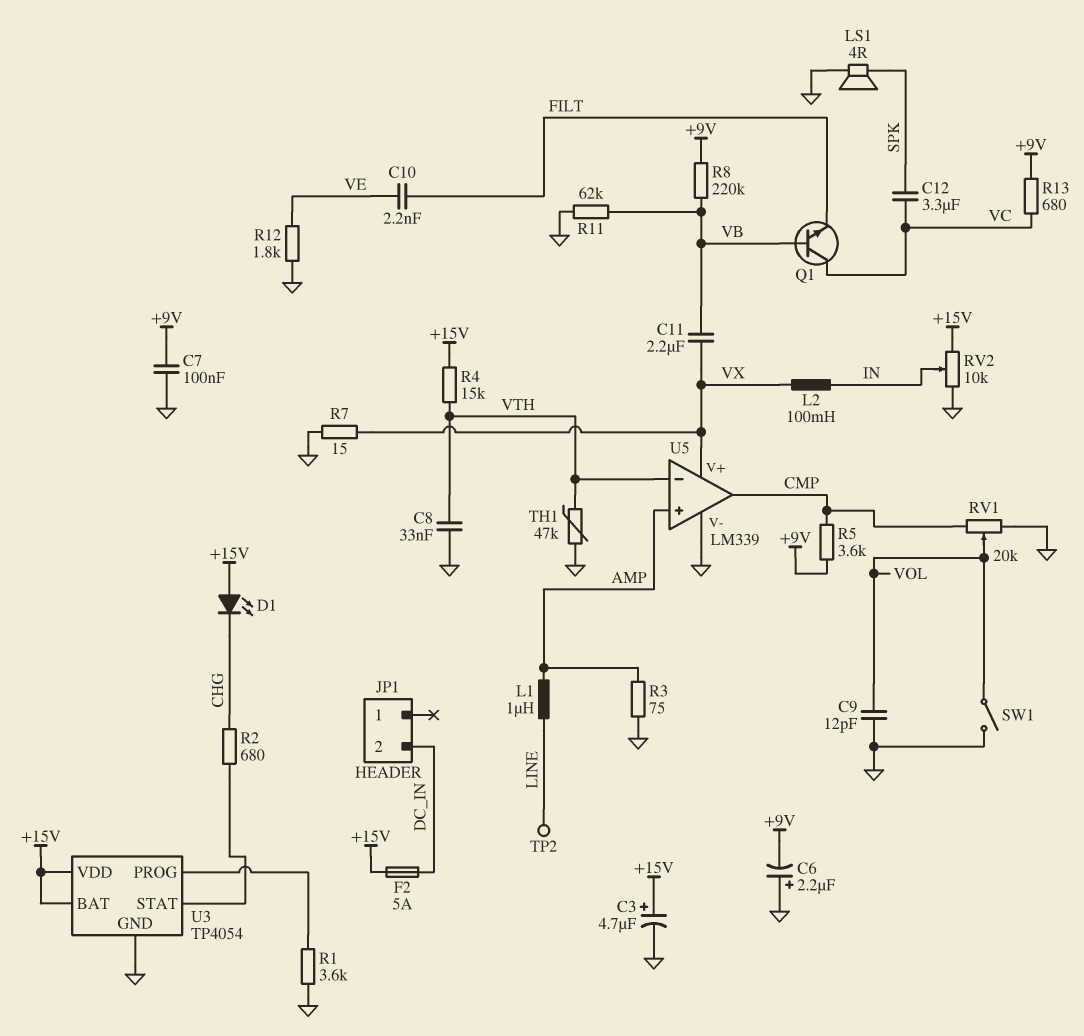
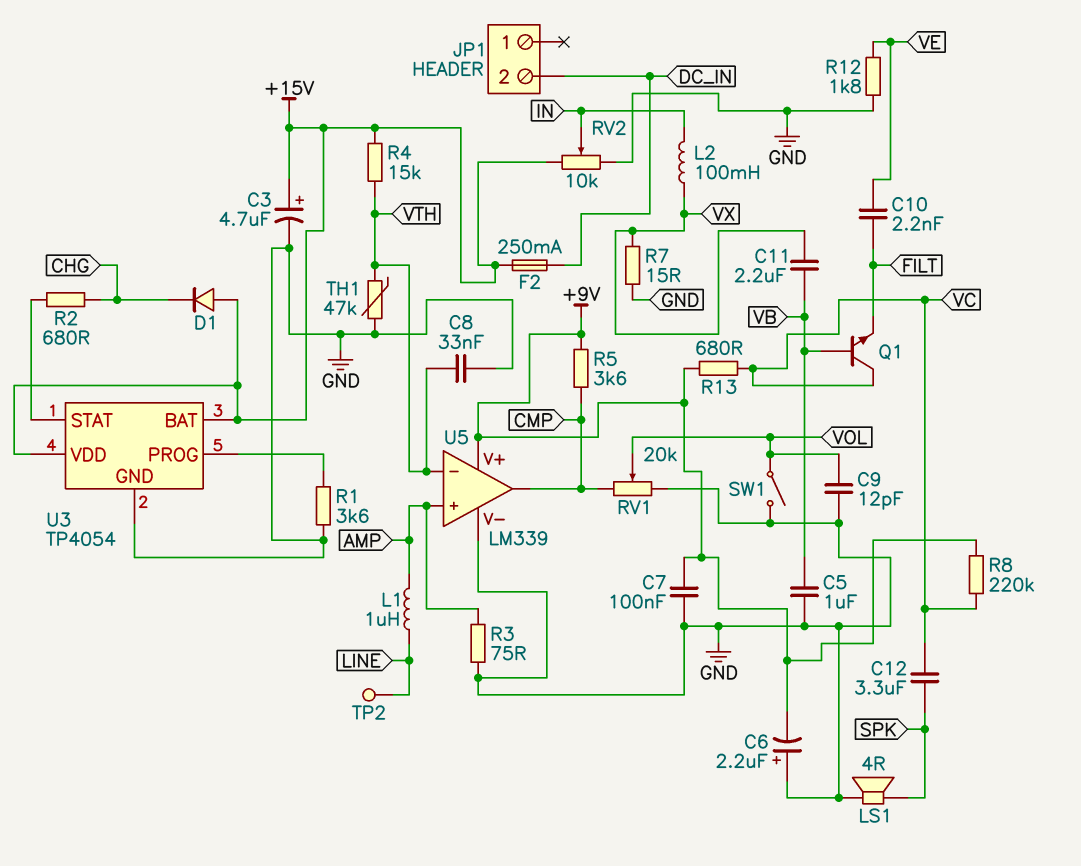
C5: none -> 1uF (GND, VB)
D1: LED (A +15V, K CHG) -> diode (A +15V, K CHG)
F2: 5A (+15V, DC_IN) -> 250mA (+15V, DC_IN)
R8: 220k (+9V, VB) -> 220k (+9V, VC)
R11: 62k (GND, VB) -> none
U5 pin V+: VX -> +9V

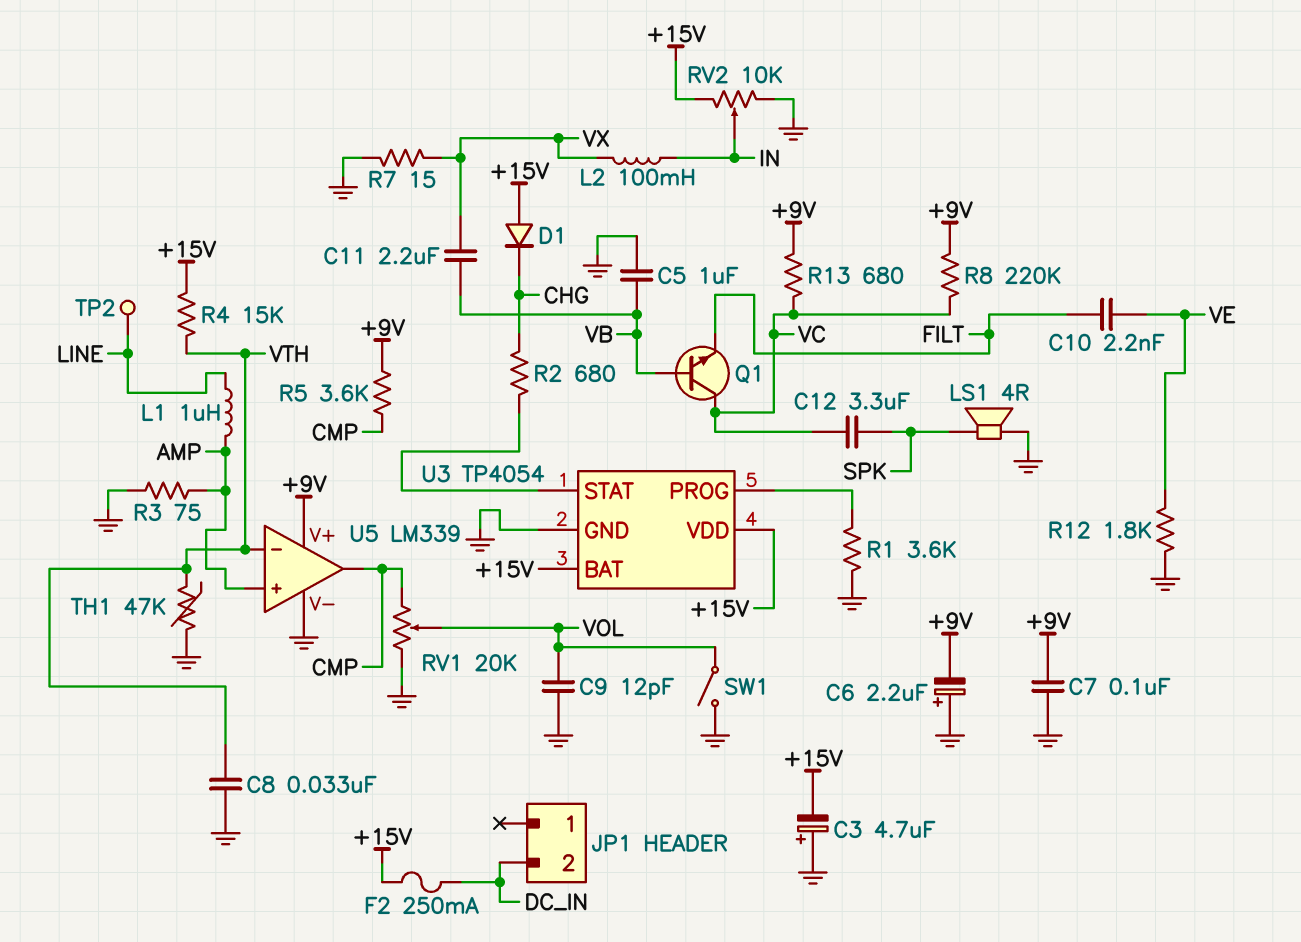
C3: 4.7uF (plus +15V, minus GND) -> 4.7uF (plus GND, minus +15V)

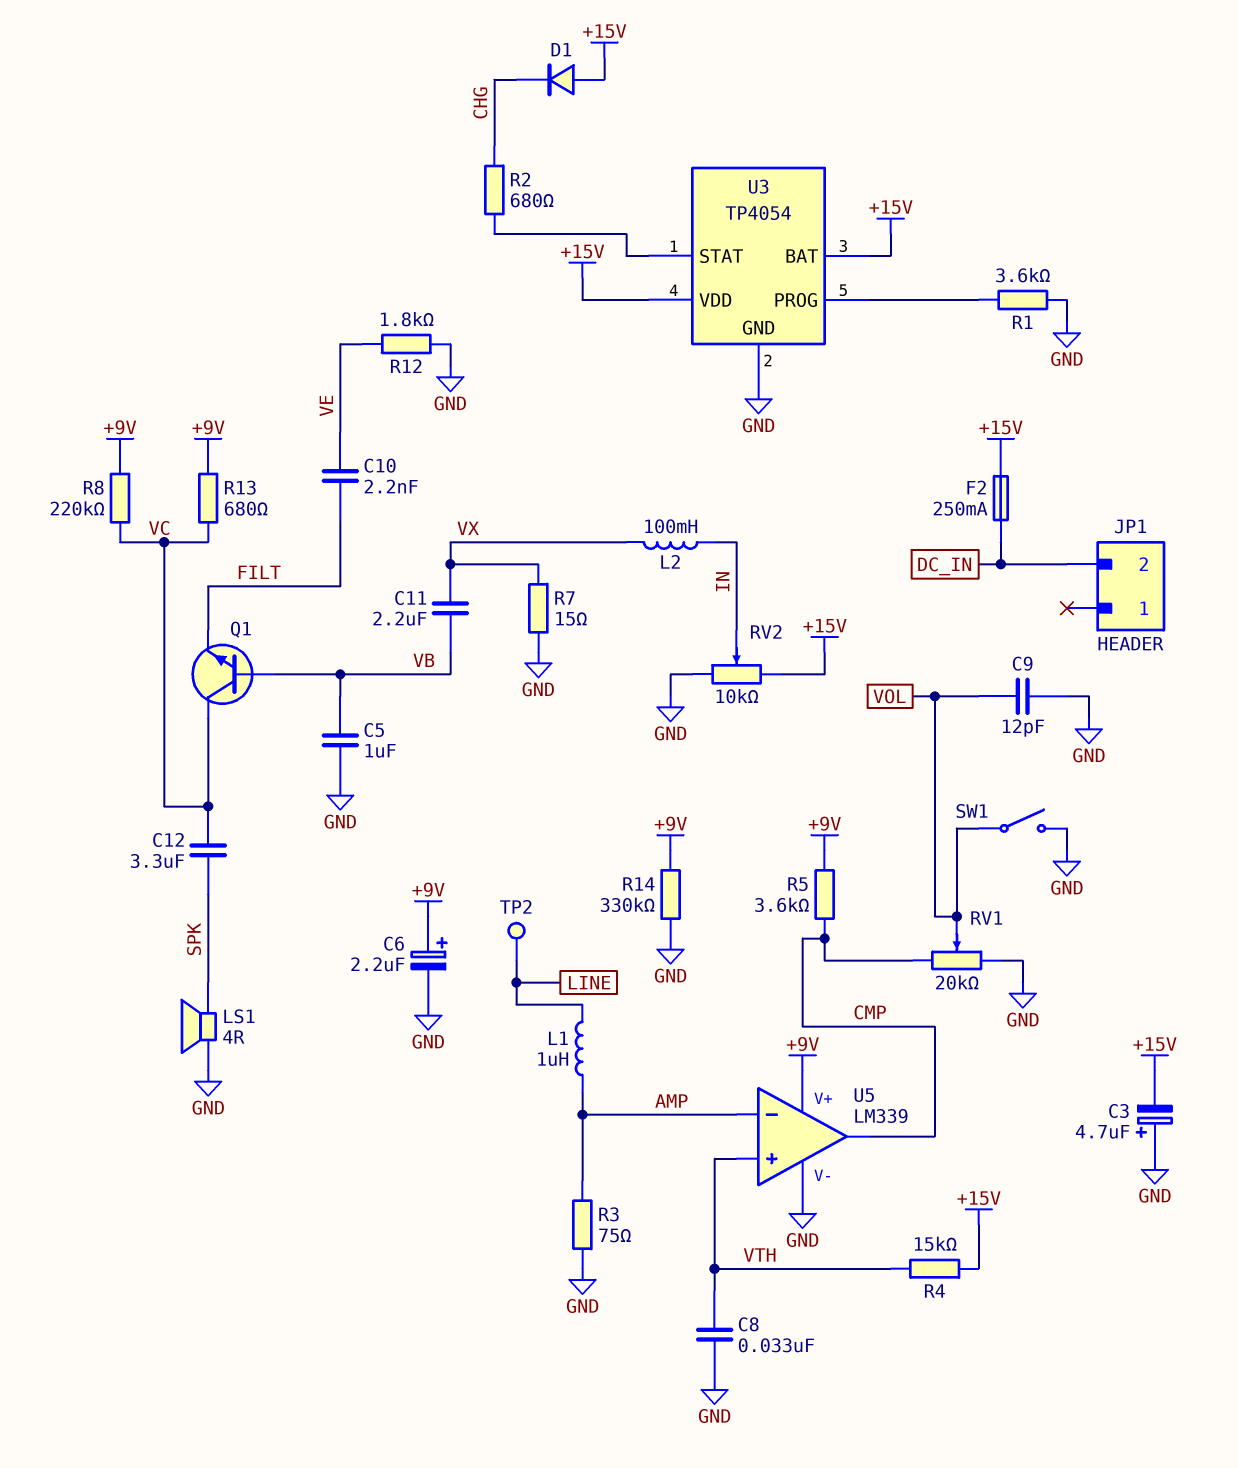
C6: 2.2uF (plus GND, minus +9V) -> 2.2uF (plus +9V, minus GND)
C7: 100nF (+9V, GND) -> none
R14: none -> 330k (+9V, GND)
TH1: 47k (GND, VTH) -> none
U5 pin in+: AMP -> VTH
U5 pin in-: VTH -> AMP

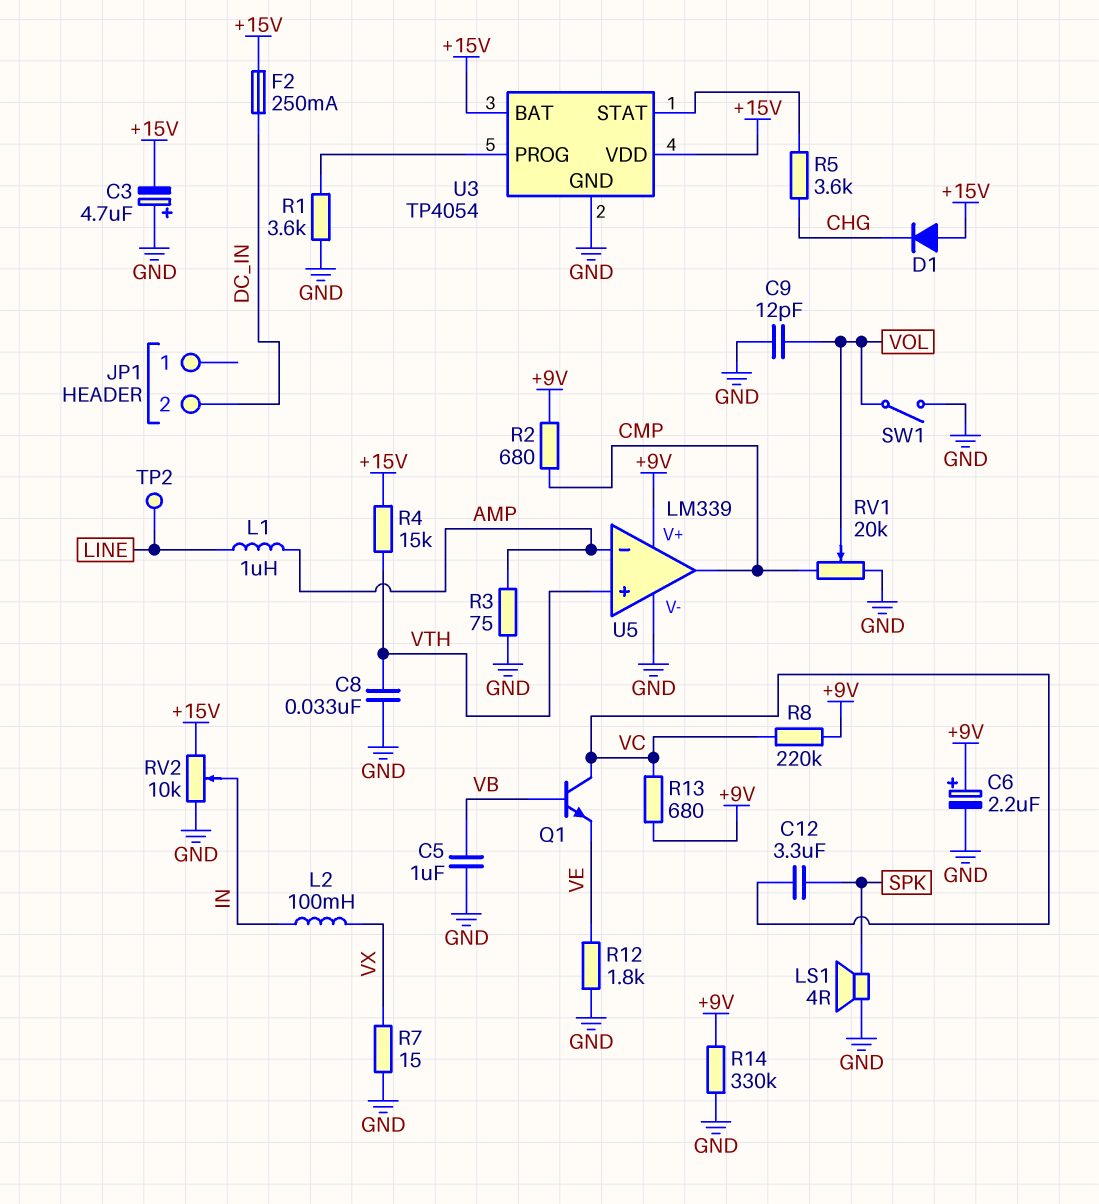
C10: 2.2nF (FILT, VE) -> none
C11: 2.2uF (VB, VX) -> none
Q1: NPN (B VB, C VC, E FILT) -> NPN (B VB, C VC, E VE)
R2: 680 (CHG, U3/STAT) -> 680 (+9V, CMP)
R5: 3.6k (+9V, CMP) -> 3.6k (CHG, U3/STAT)

